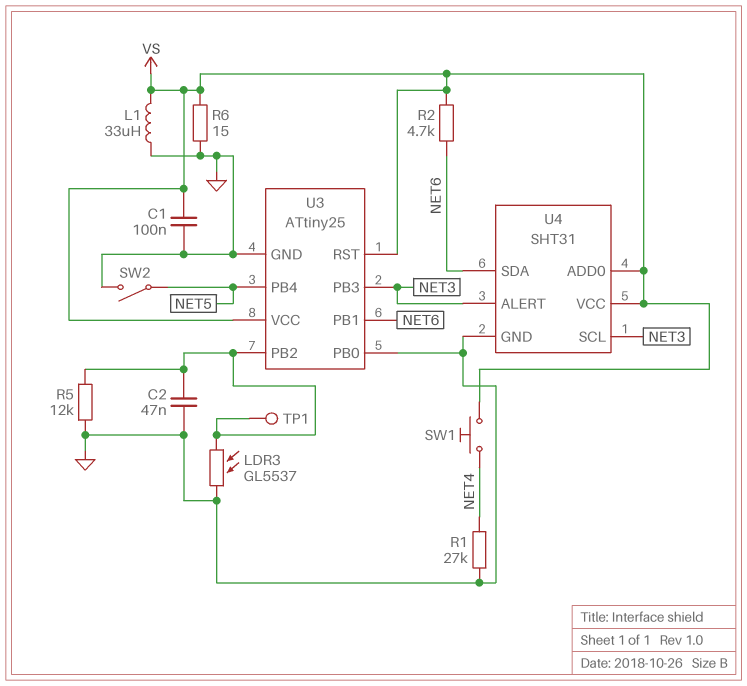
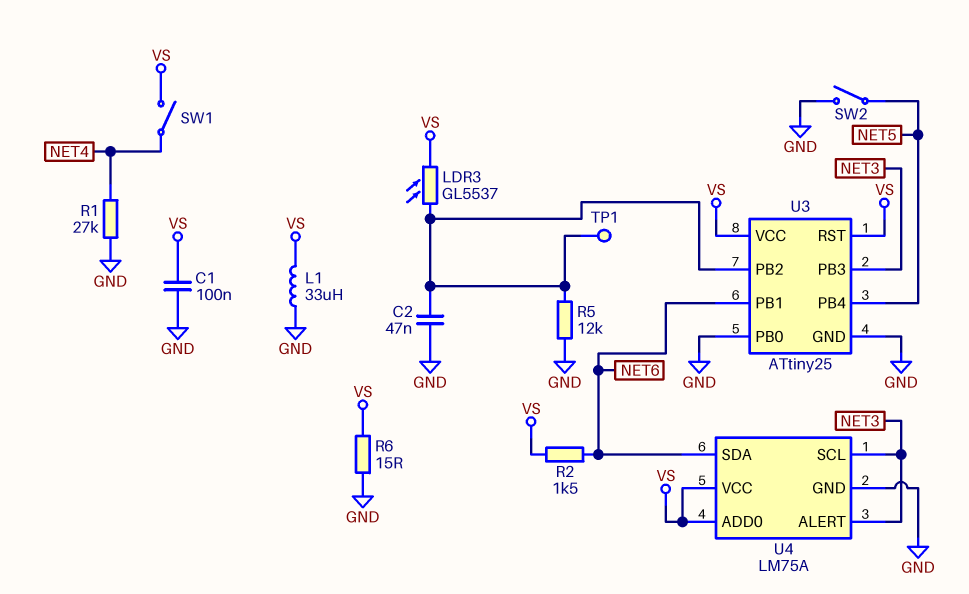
LDR3: GL5537 (GND, U3/PB2) -> GL5537 (U3/PB2, VS)
R2: 4.7k (NET6, VS) -> 1.5k (NET6, VS)
SW1: button (NET4, VS) -> switch (NET4, VS)
U4: SHT31 -> LM75A

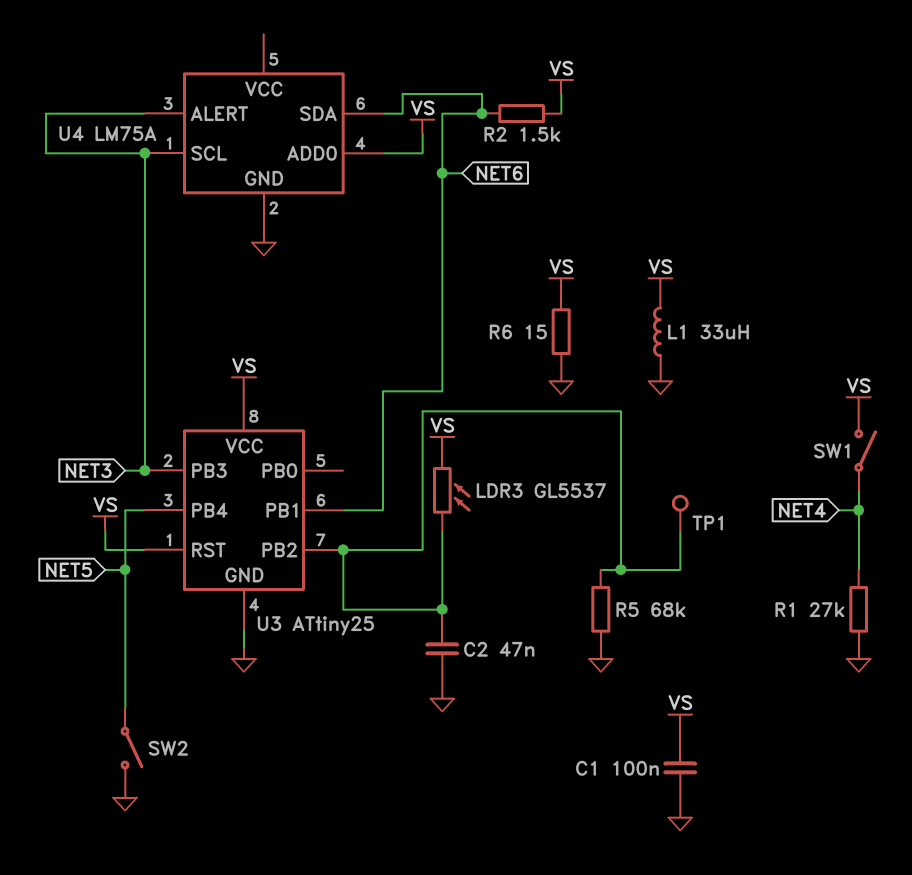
R5: 12k (GND, U3/PB2) -> 68k (GND, U3/PB2)
U3 pin PB0: GND -> none
U4 pin VCC: VS -> none

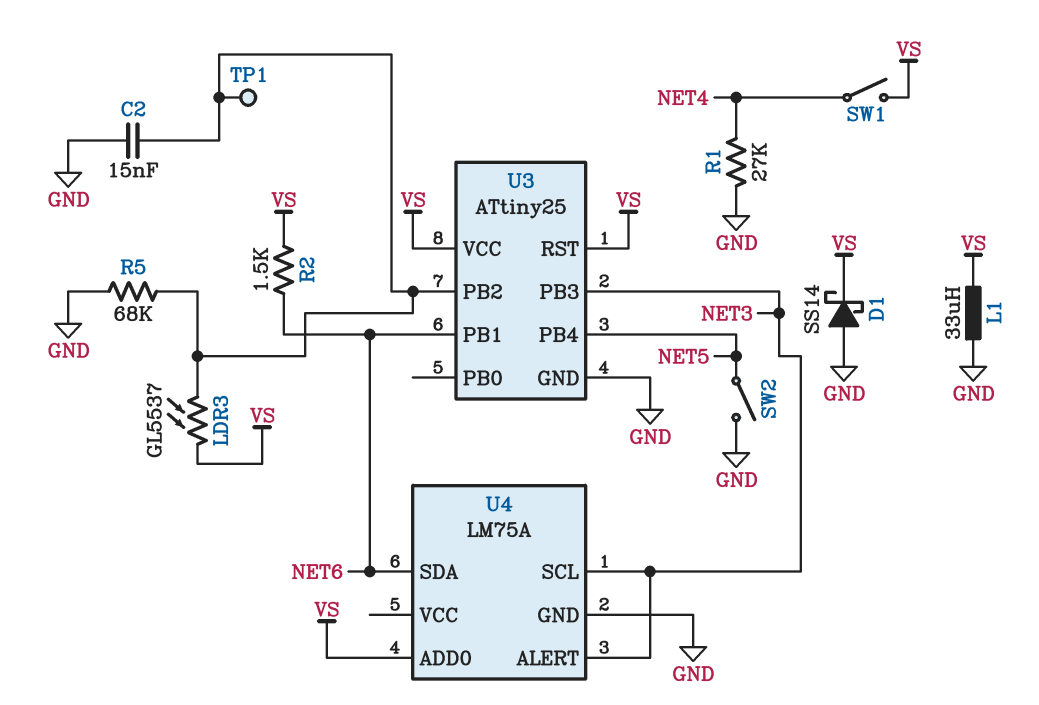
C1: 100nF (GND, VS) -> none
C2: 47nF (GND, U3/PB2) -> 15nF (GND, U3/PB2)
D1: none -> schottky SS14 (A GND, K VS)
R6: 15 (GND, VS) -> none

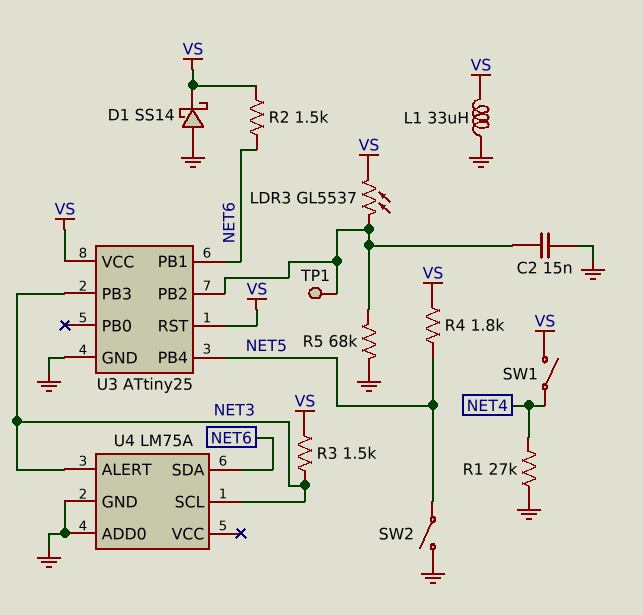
R3: none -> 1.5k (NET3, VS)
R4: none -> 1.8k (NET5, VS)
U4 pin ADD0: VS -> GND

